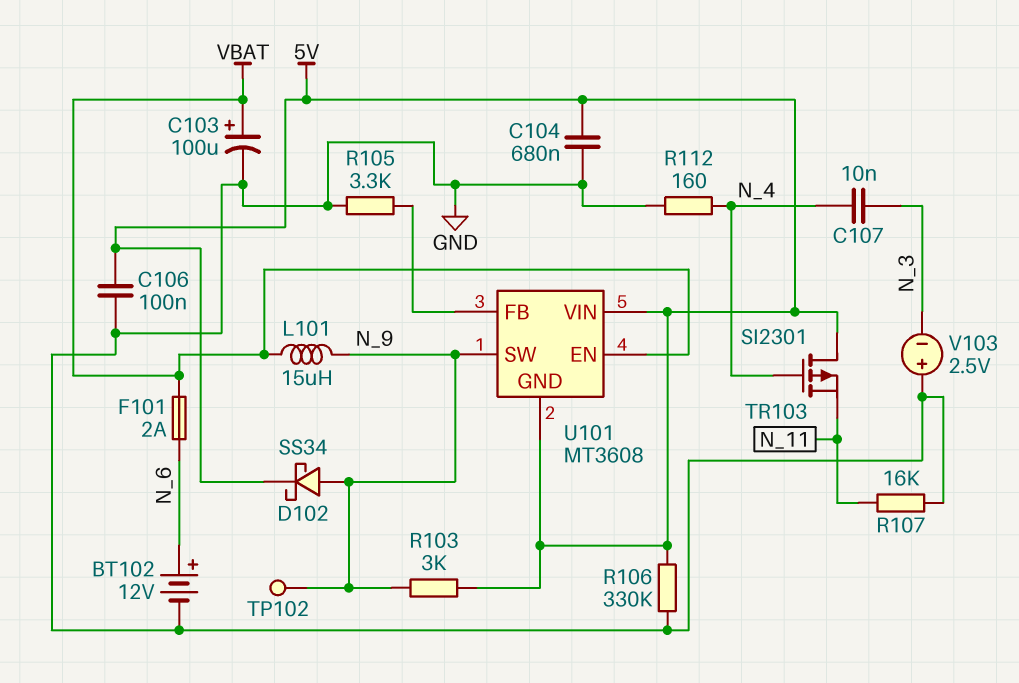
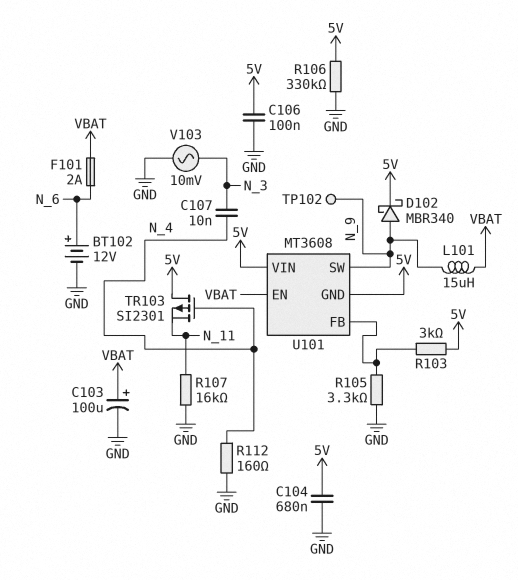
D102: schottky SS34 (A N_9, K 5V) -> schottky MBR340 (A N_9, K 5V)
R103: 3k (5V, N_9) -> 3k (5V, U101/FB)
V103: 2.5V (plus GND, minus N_3) -> AC 10mV (GND, N_3)

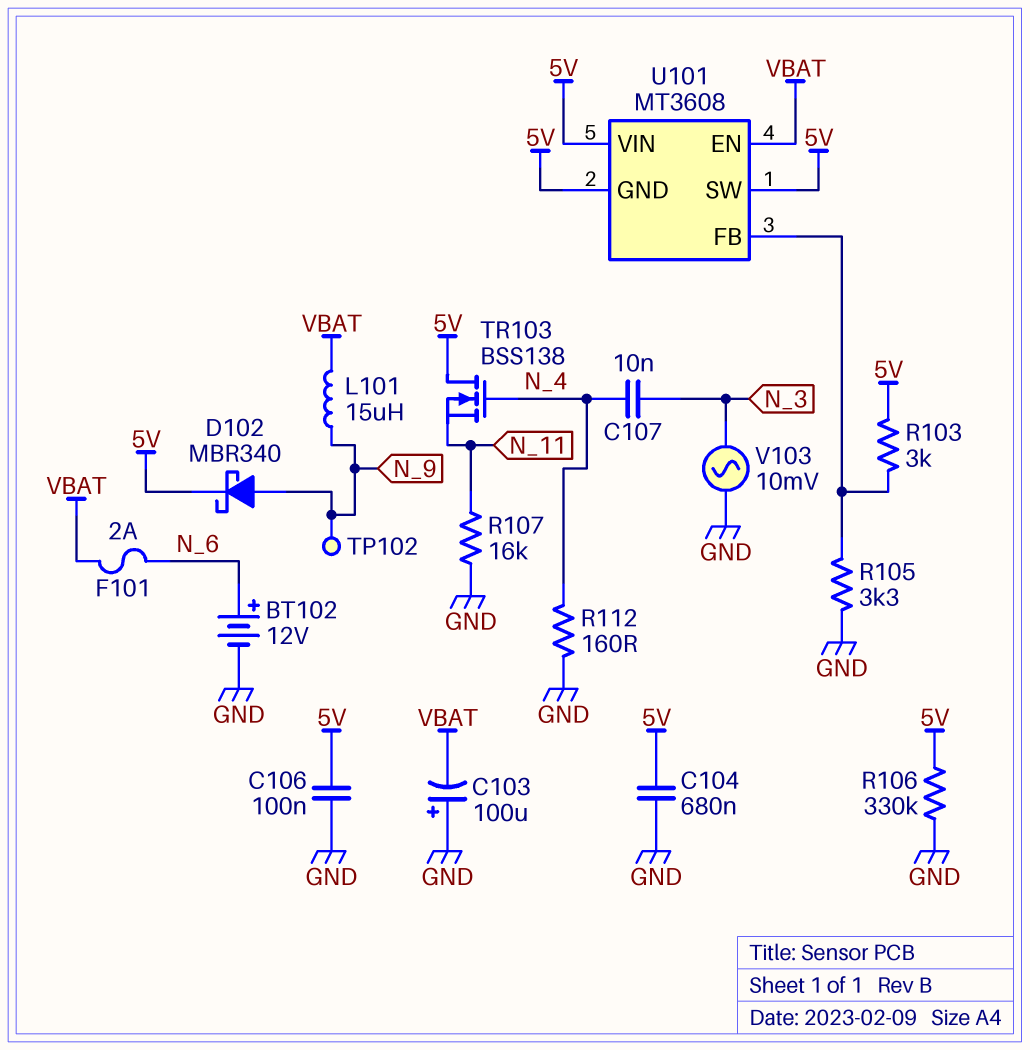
C103: 100uF (plus VBAT, minus GND) -> 100uF (plus GND, minus VBAT)
TR103: PMOS SI2301 (G N_4, D 5V, S N_11) -> NMOS BSS138 (G N_4, D 5V, S N_11)
U101 pin SW: N_9 -> 5V

